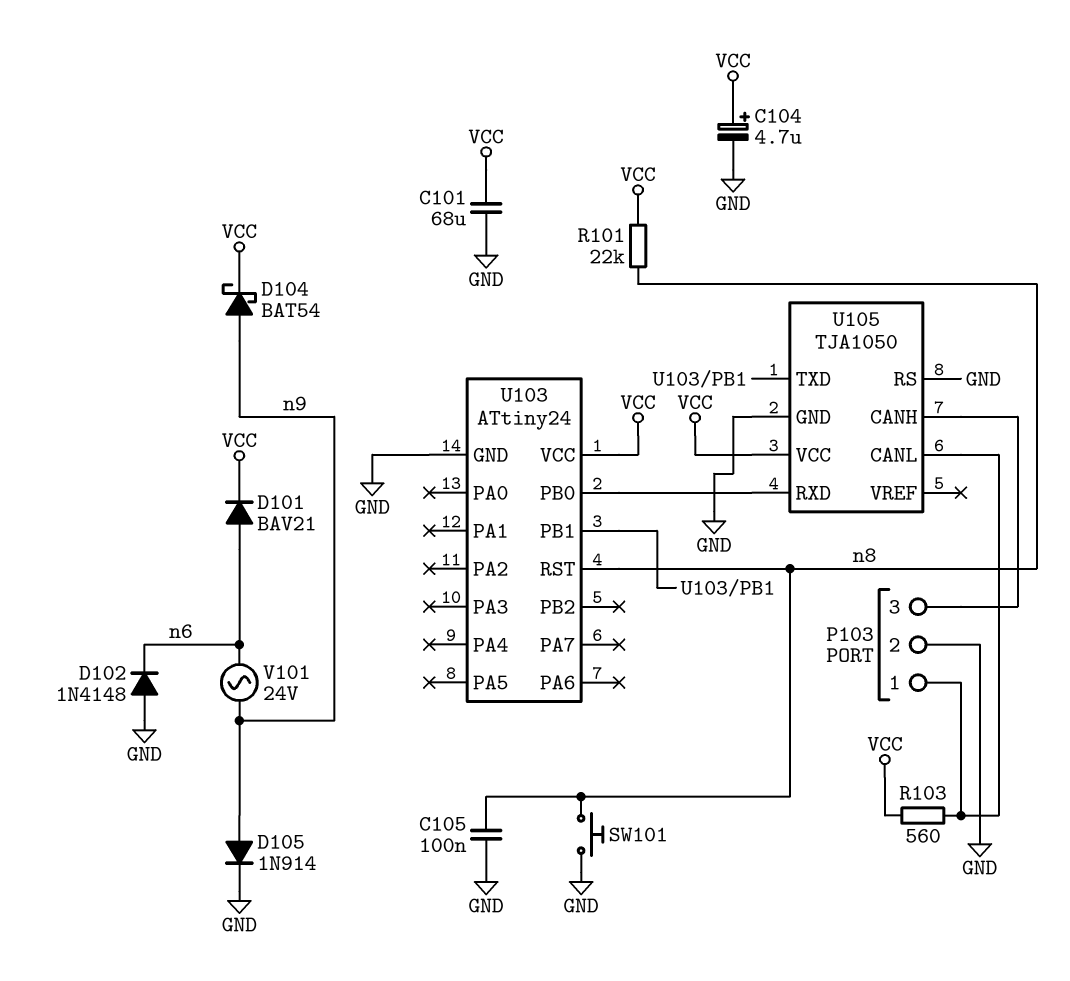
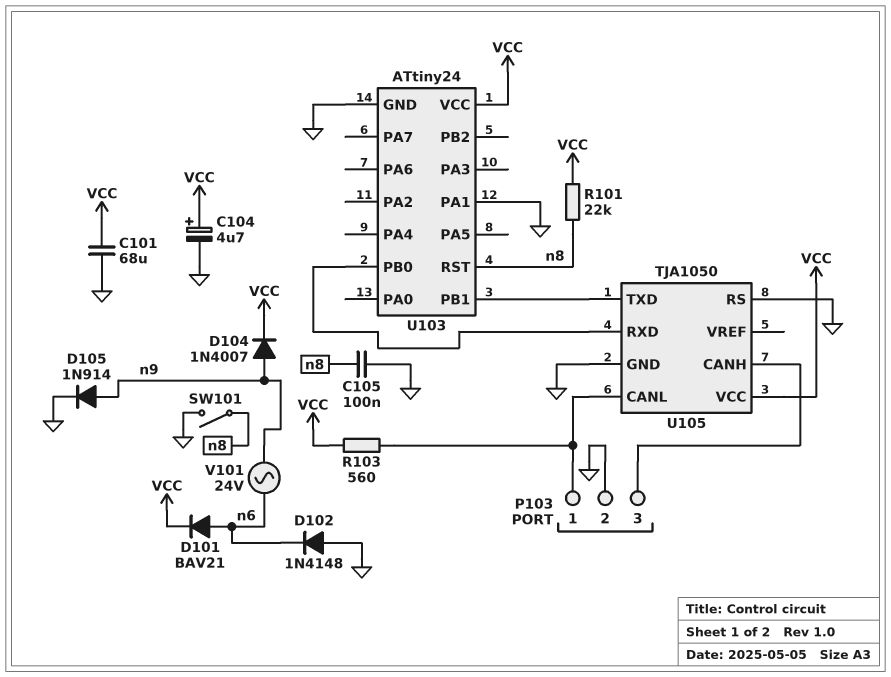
D104: schottky BAT54 (A n9, K VCC) -> diode 1N4007 (A n9, K VCC)
SW101: button (GND, n8) -> switch (GND, n8)
U103 pin PA1: none -> GND

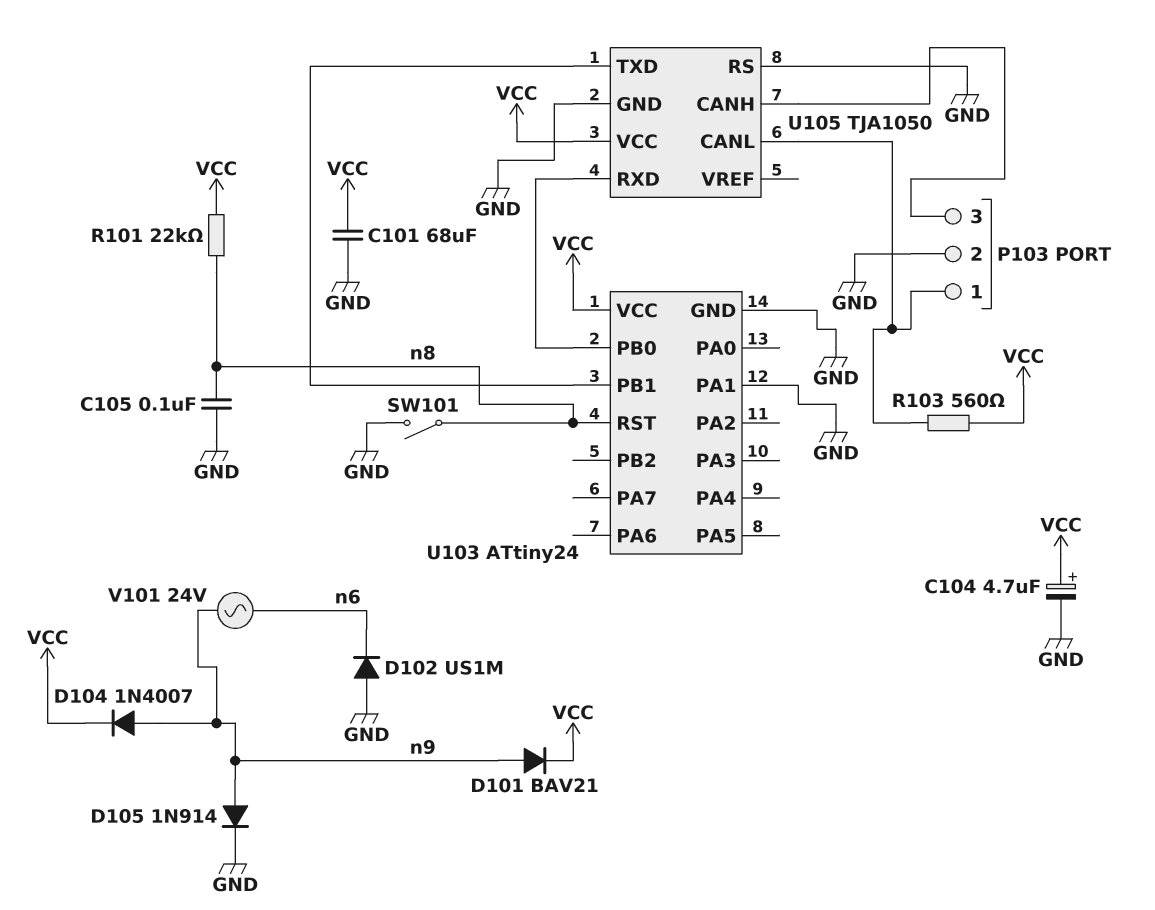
D101: diode BAV21 (A n6, K VCC) -> diode BAV21 (A n9, K VCC)
D102: diode 1N4148 (A GND, K n6) -> diode US1M (A GND, K n6)

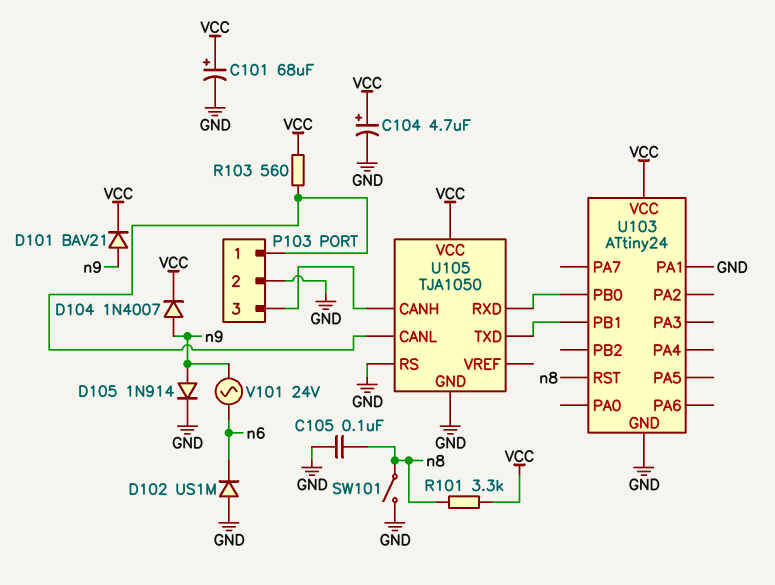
C101: 68uF (GND, VCC) -> 68uF (plus VCC, minus GND)
R101: 22k (VCC, n8) -> 3.3k (VCC, n8)

